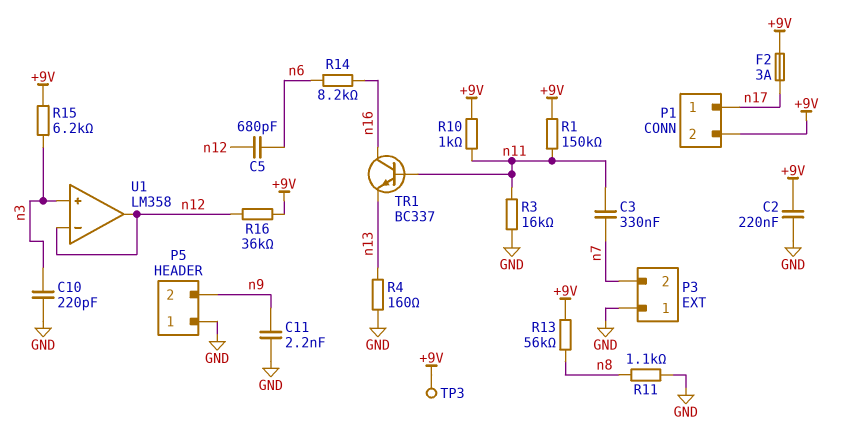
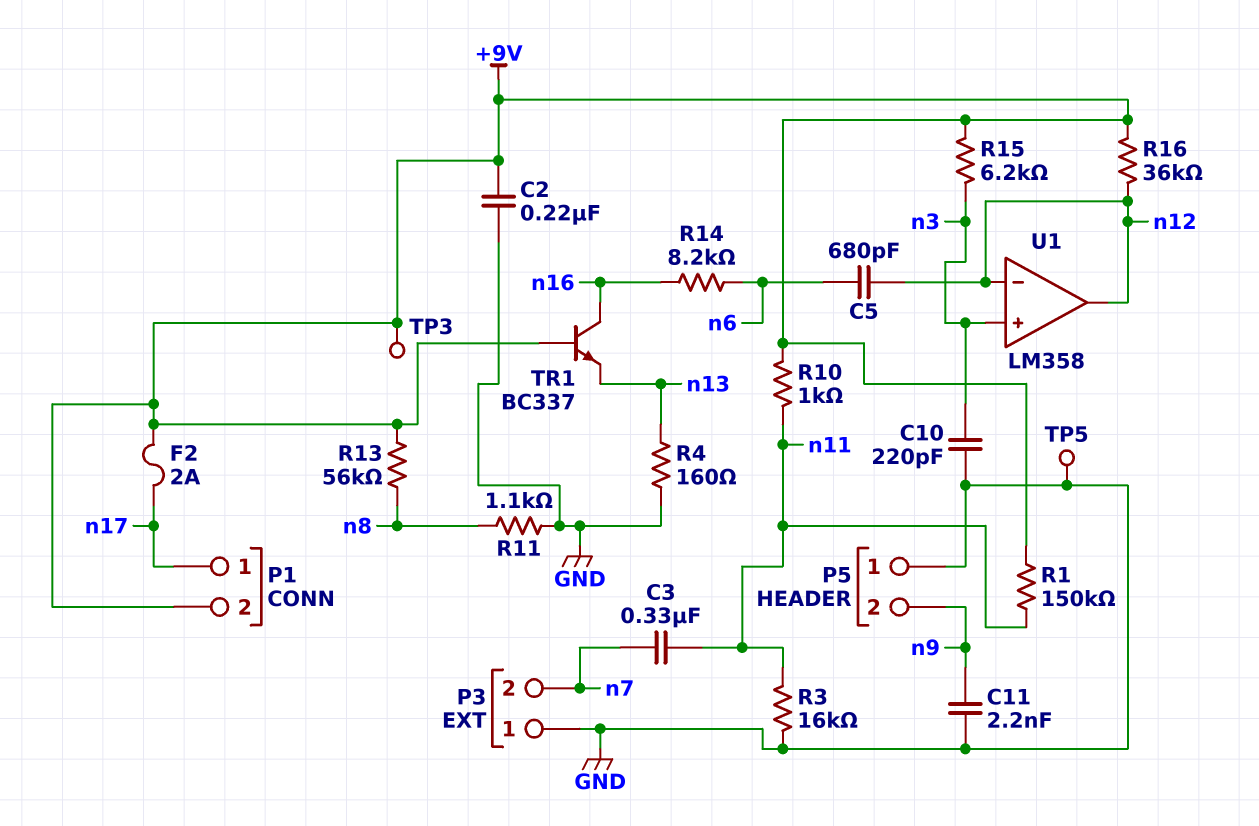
F2: 3A (+9V, n17) -> 2A (+9V, n17)
TP5: none -> test point (GND)
TR1: NPN BC337 (B n11, C n16, E n13) -> NPN BC337 (B +9V, C n16, E n13)

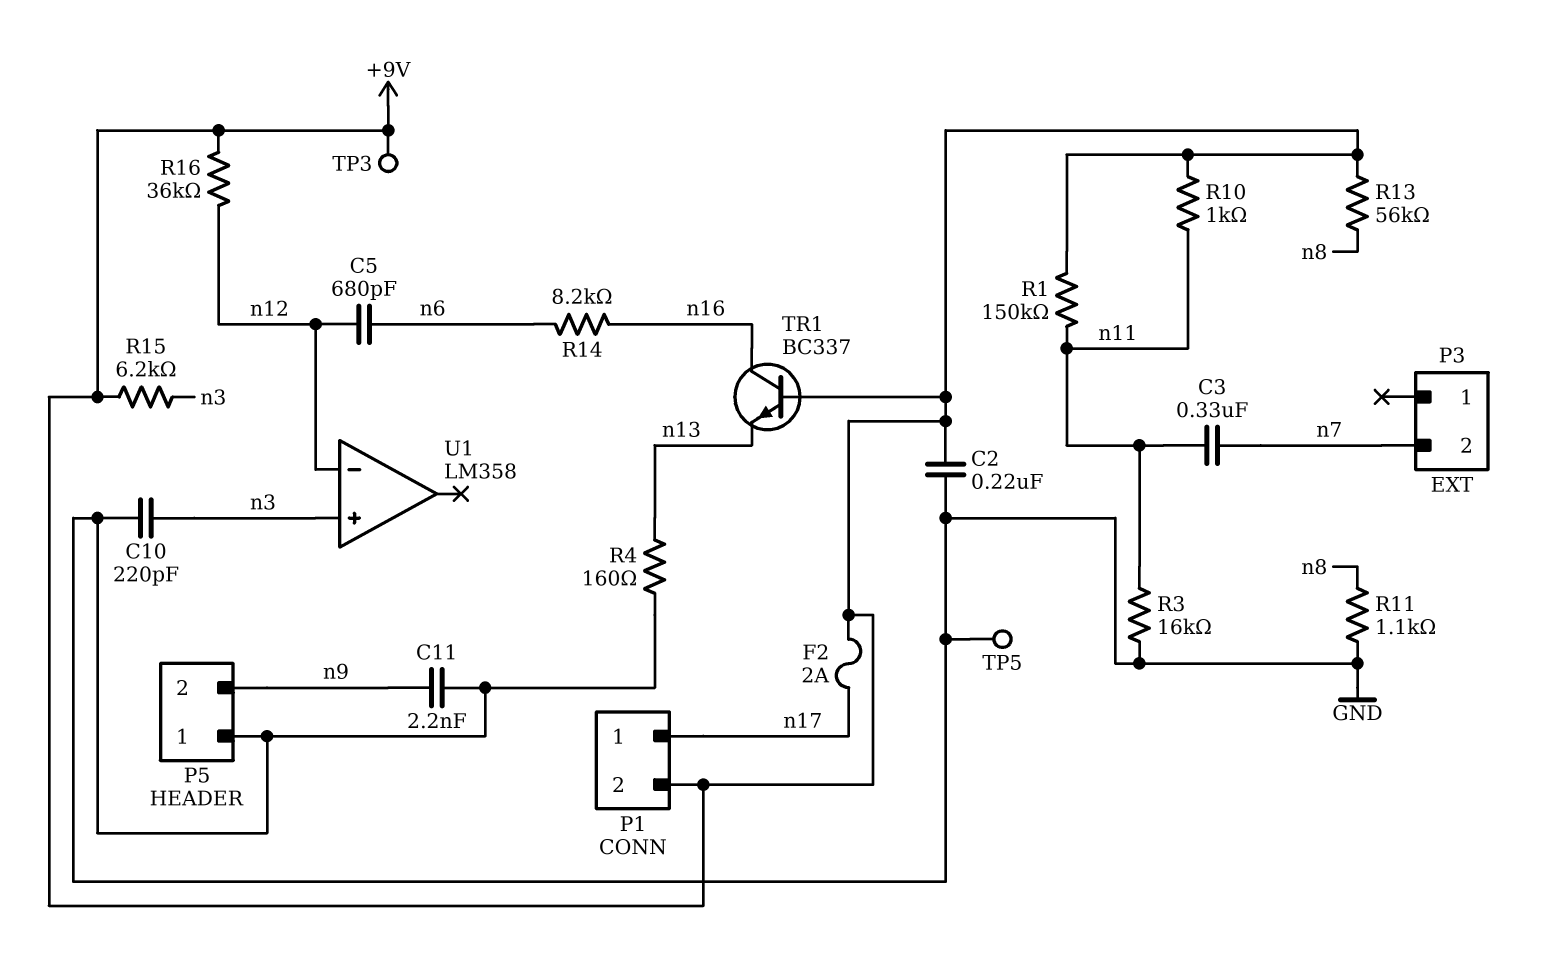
P3 pin 1: GND -> none
U1 pin out: n12 -> none

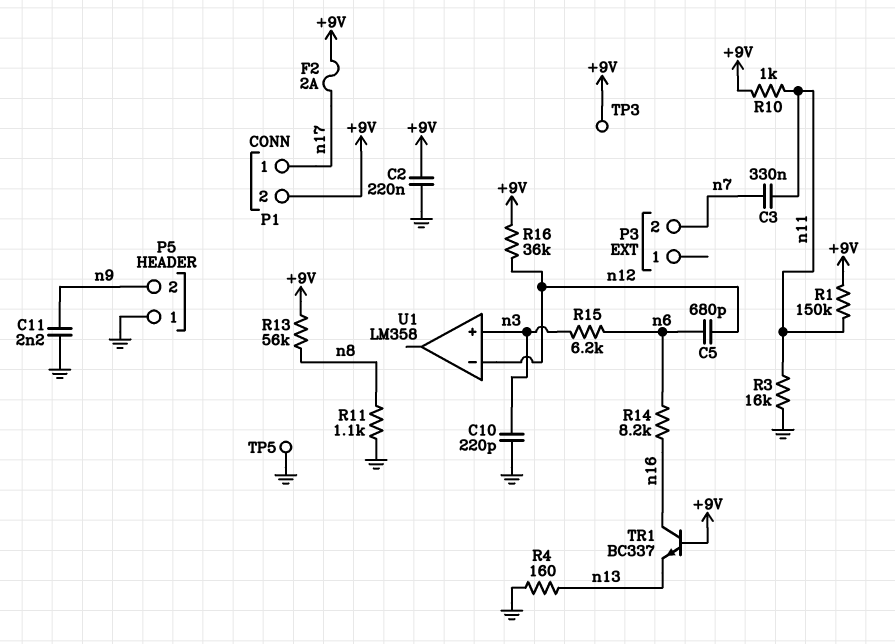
R15: 6.2k (+9V, n3) -> 6.2k (n3, n6)

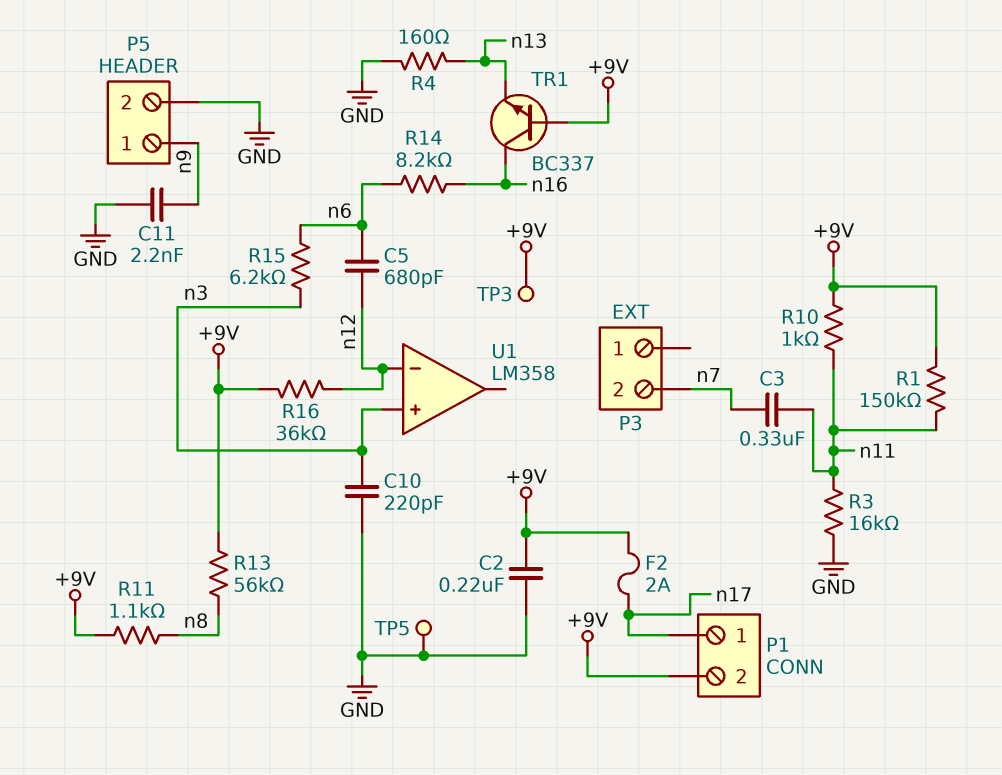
P5 pin 1: GND -> n9
P5 pin 2: n9 -> GND
R11: 1.1k (GND, n8) -> 1.1k (+9V, n8)

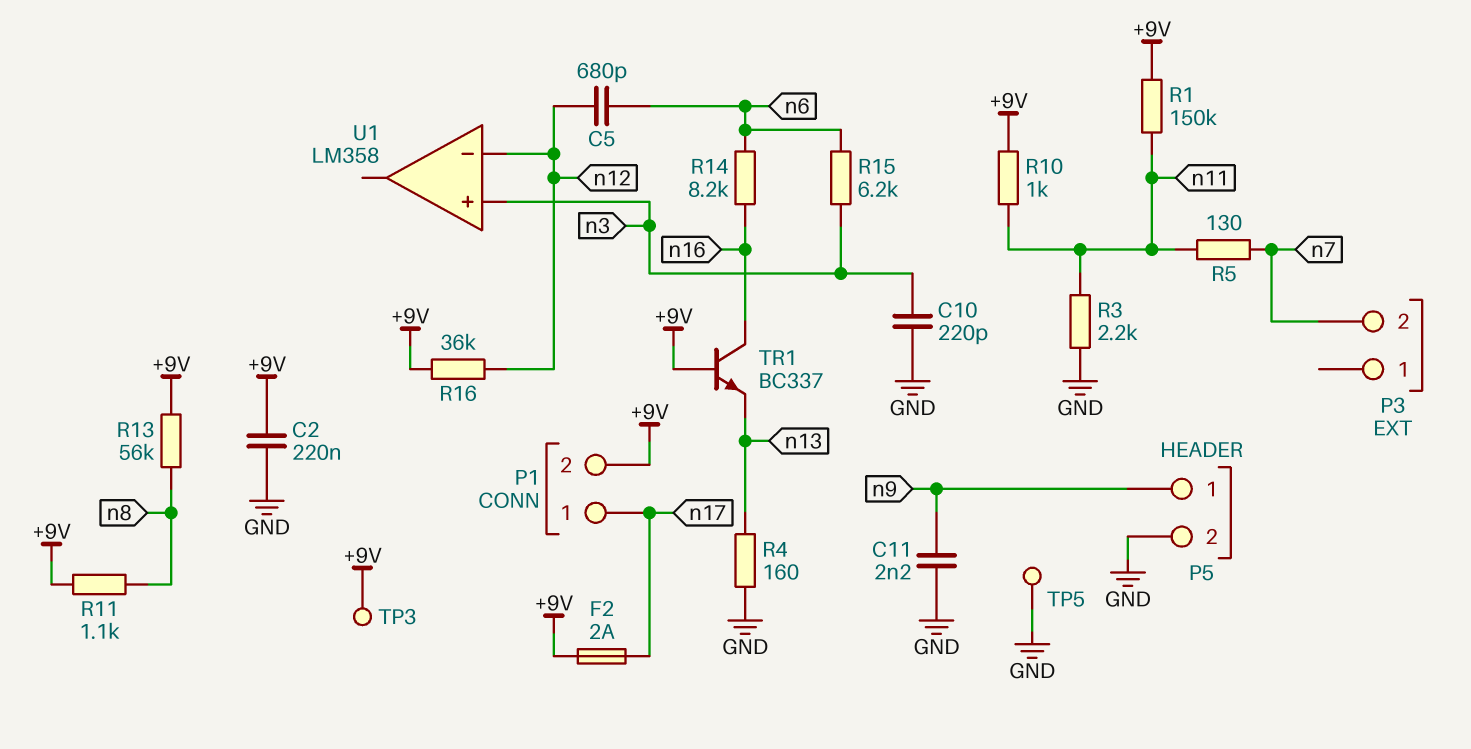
C3: 330nF (n7, n11) -> none
R3: 16k (GND, n11) -> 2.2k (GND, n11)
R5: none -> 130 (n7, n11)

